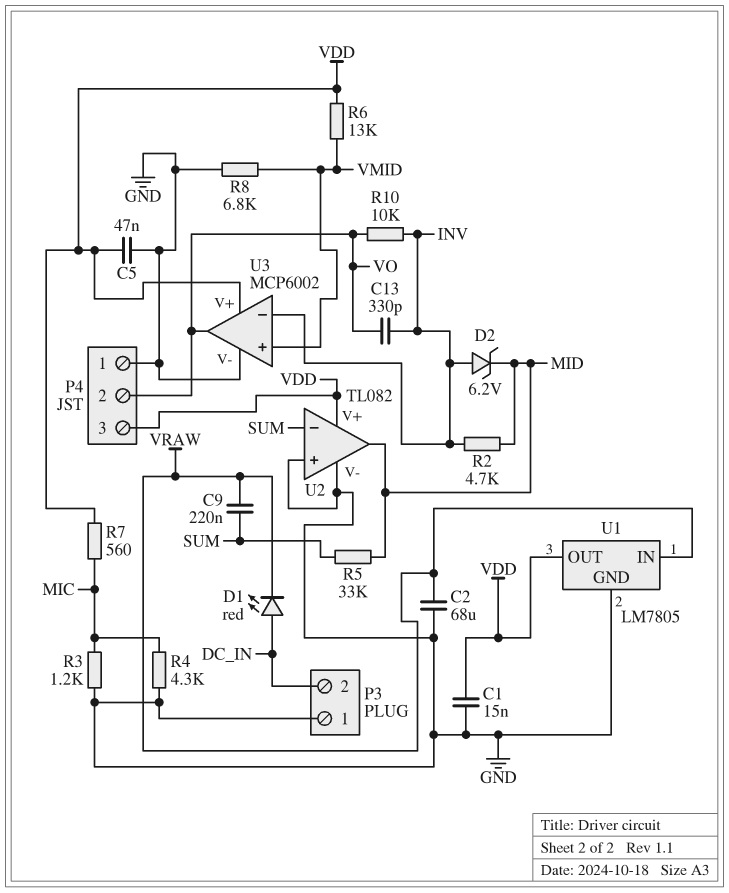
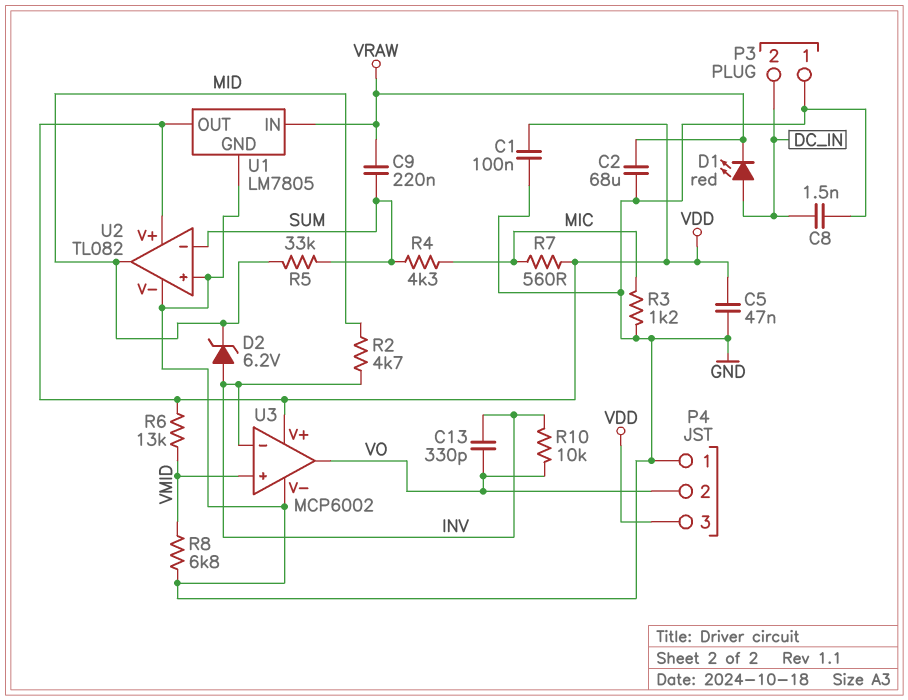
C1: 15nF (GND, VDD) -> 100nF (GND, VDD)
C8: none -> 1.5nF (DC_IN, GND)
R4: 4.3k (GND, MIC) -> 4.3k (MIC, SUM)

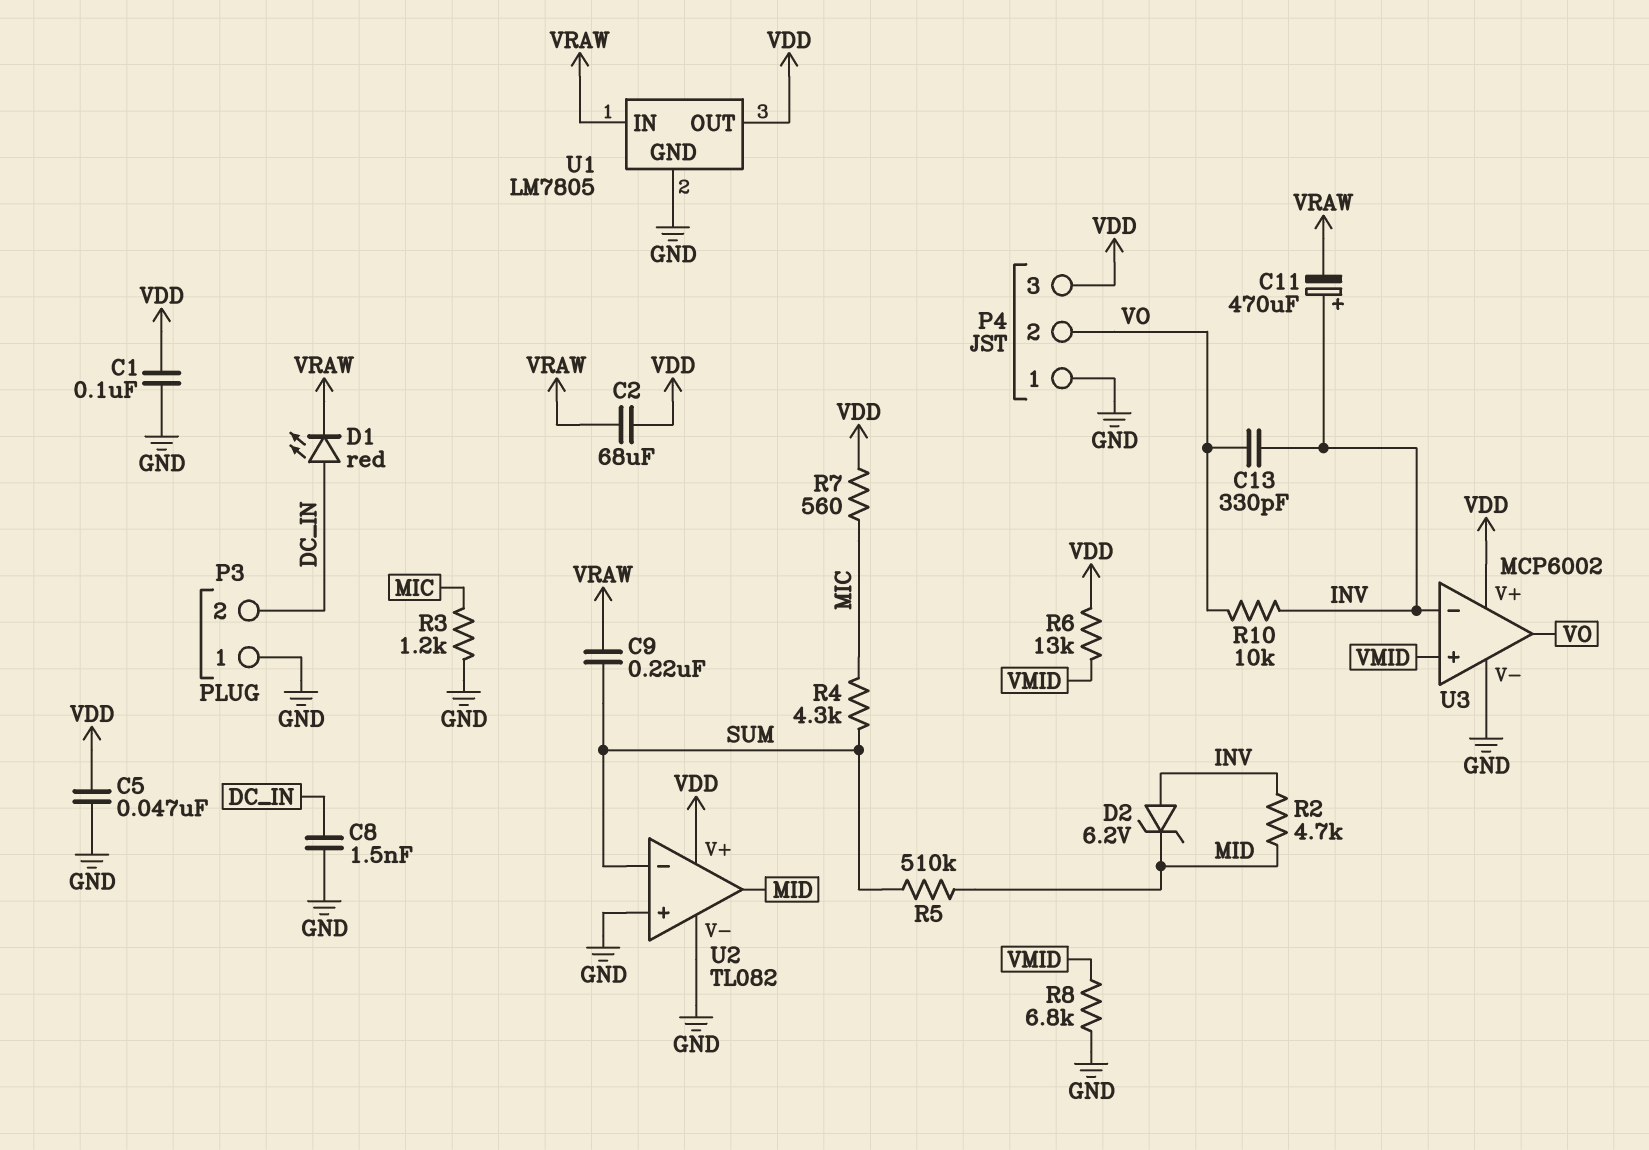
C2: 68uF (GND, VRAW) -> 68uF (VDD, VRAW)
C11: none -> 470uF (plus INV, minus VRAW)
R5: 33k (MID, SUM) -> 510k (MID, SUM)

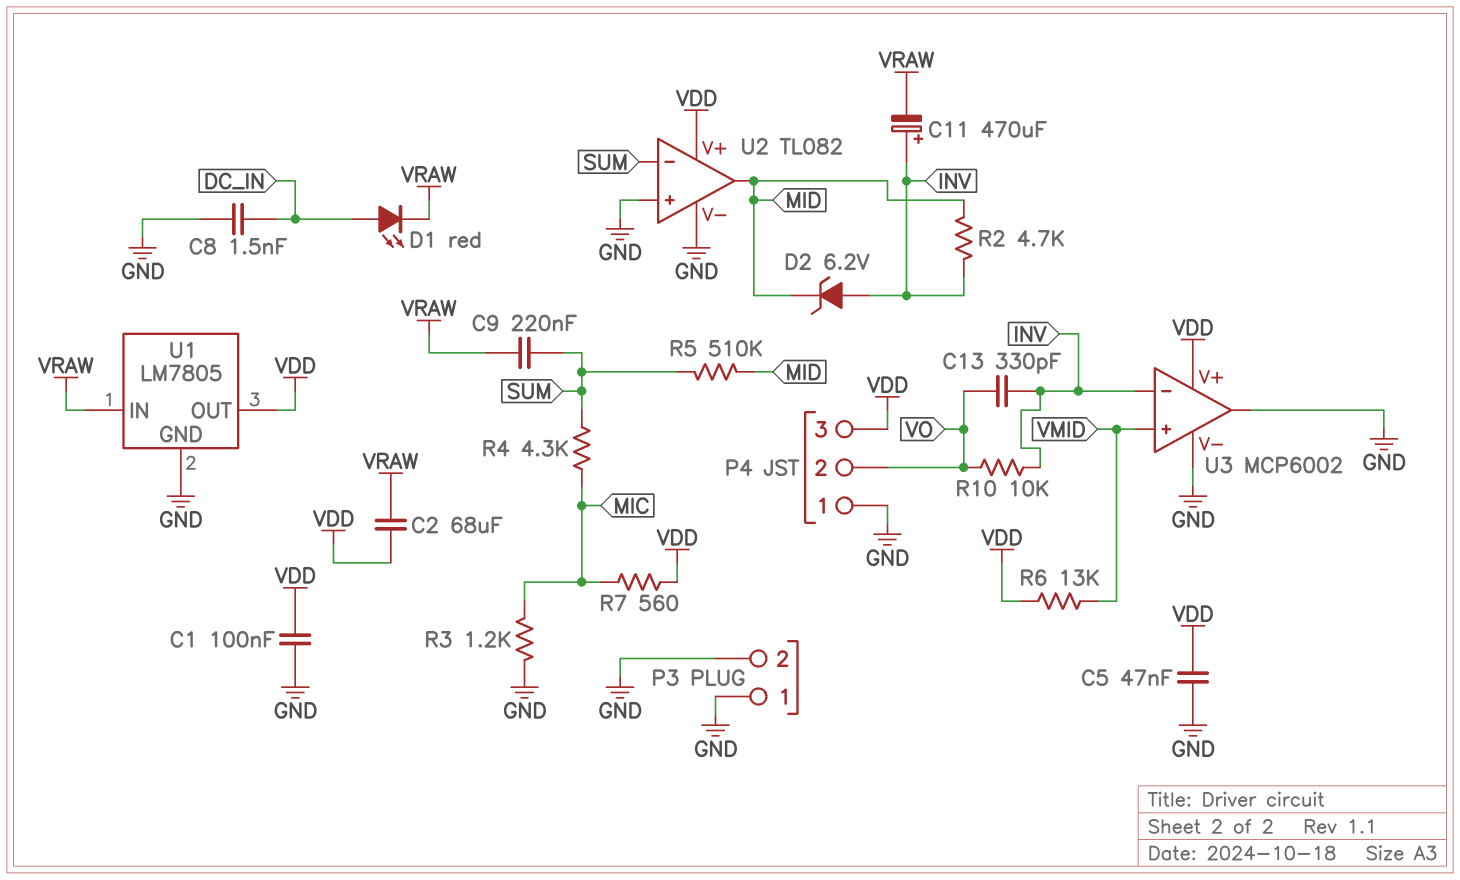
P3 pin 2: DC_IN -> GND
R8: 6.8k (GND, VMID) -> none
U3 pin out: VO -> GND

